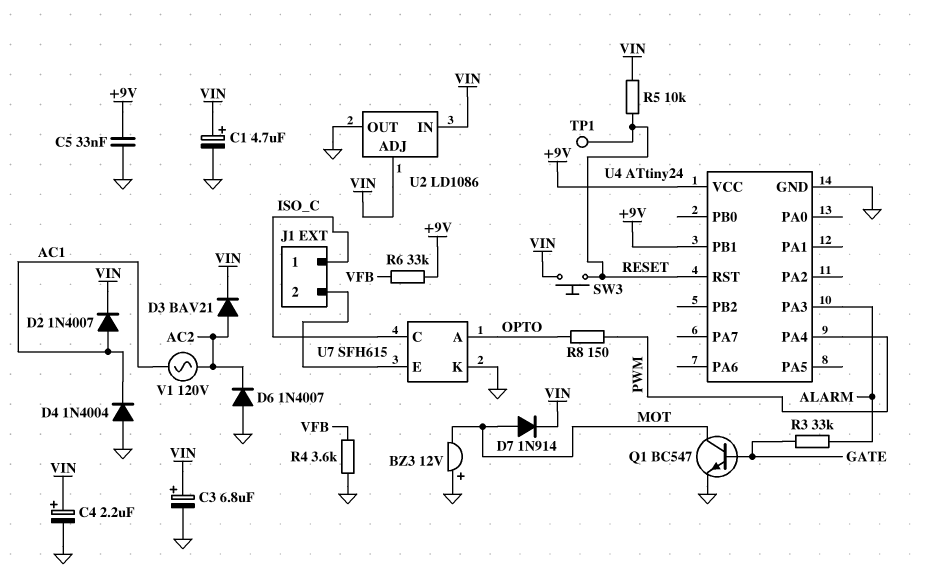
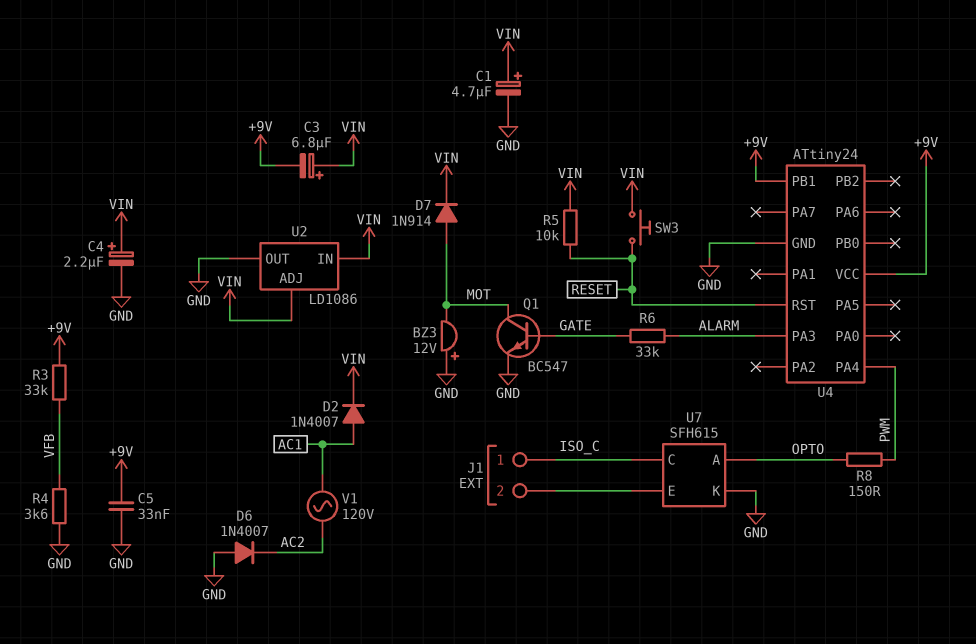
C3: 6.8uF (plus VIN, minus GND) -> 6.8uF (plus VIN, minus +9V)
D3: diode BAV21 (A AC2, K VIN) -> none
D4: diode 1N4004 (A GND, K AC1) -> none
R3: 33k (ALARM, GATE) -> 33k (+9V, VFB)
R6: 33k (+9V, VFB) -> 33k (ALARM, GATE)
TP1: test point (RESET) -> none

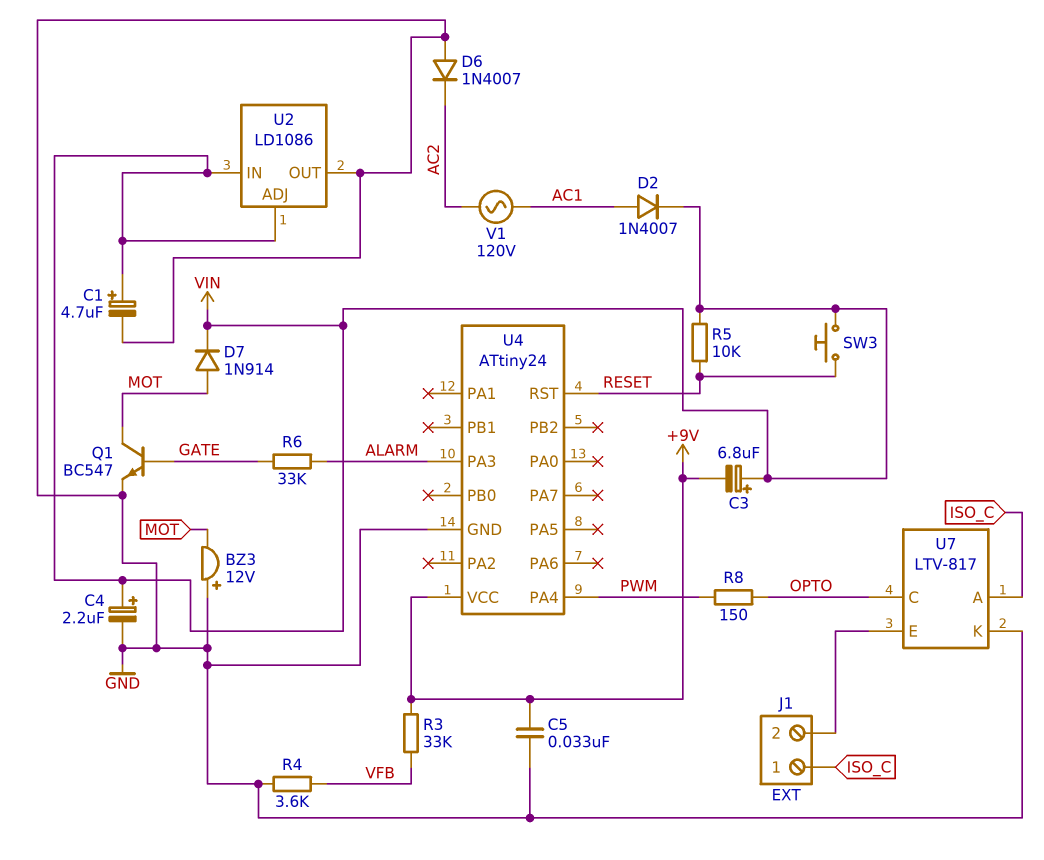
U4 pin PB1: +9V -> none
U7: SFH615 -> LTV-817
U7 pin A: OPTO -> ISO_C
U7 pin C: ISO_C -> OPTO

